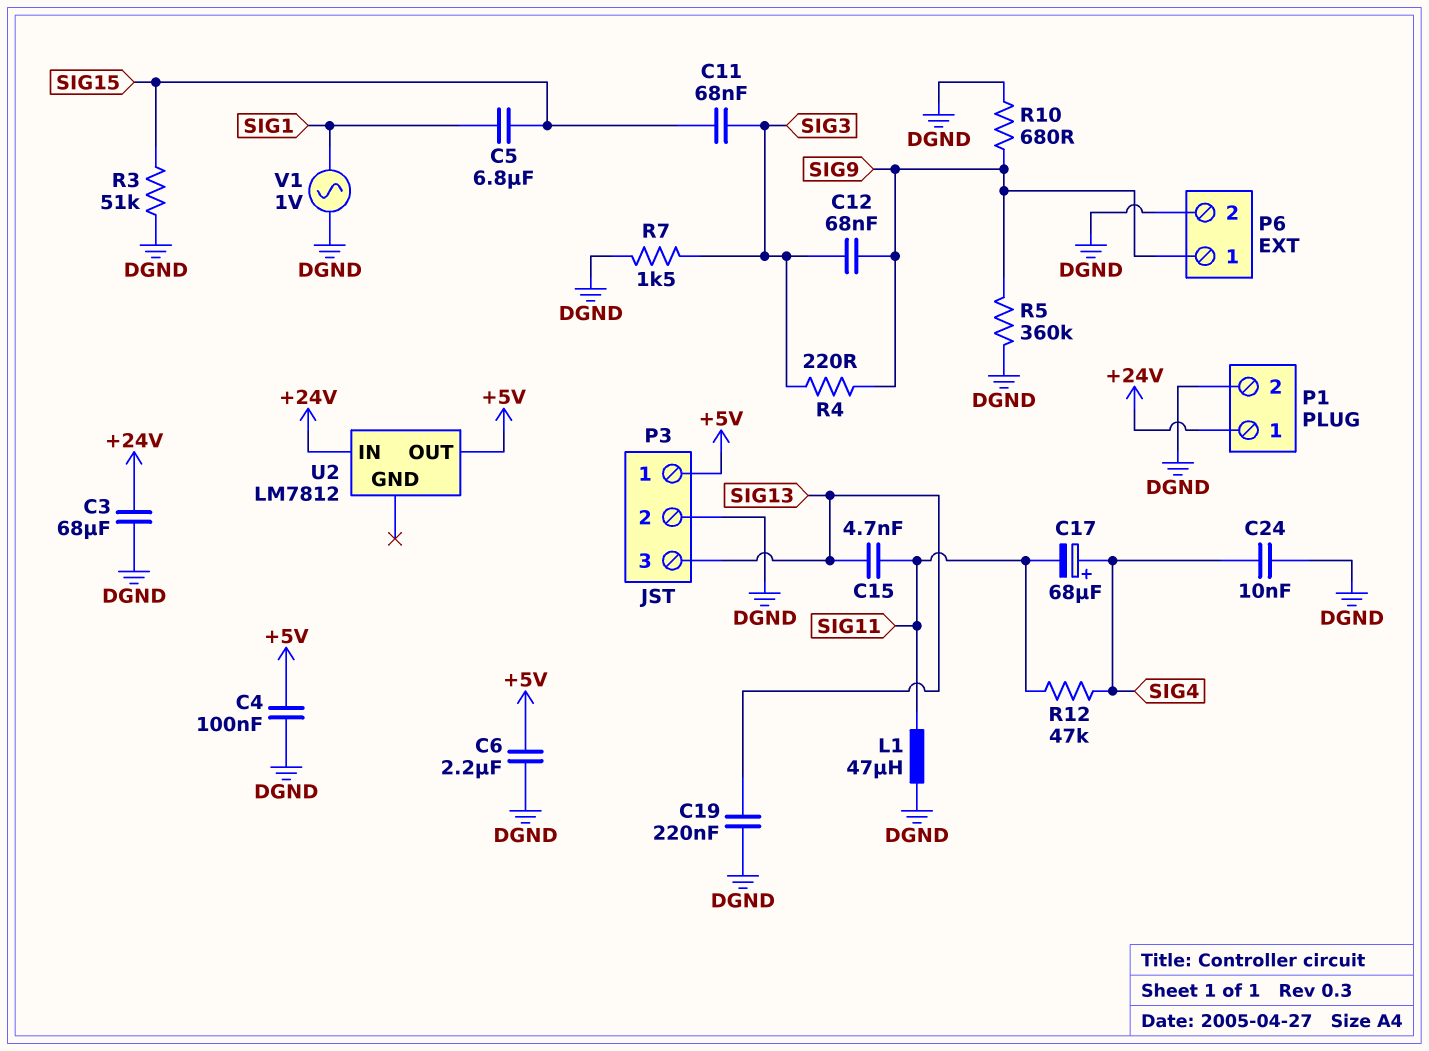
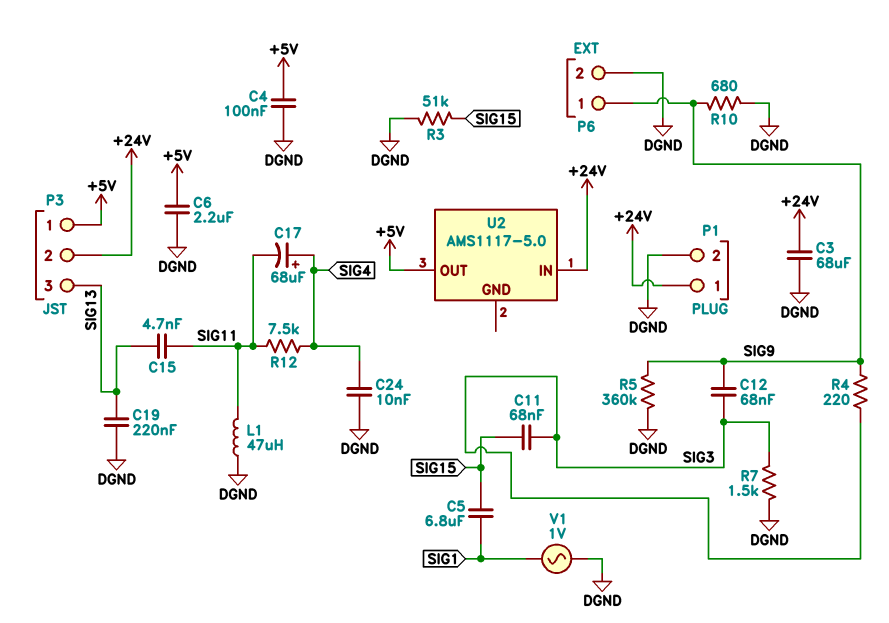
P3 pin 2: DGND -> +24V
R12: 47k (SIG4, SIG11) -> 7.5k (SIG4, SIG11)
U2: LM7812 -> AMS1117-5.0

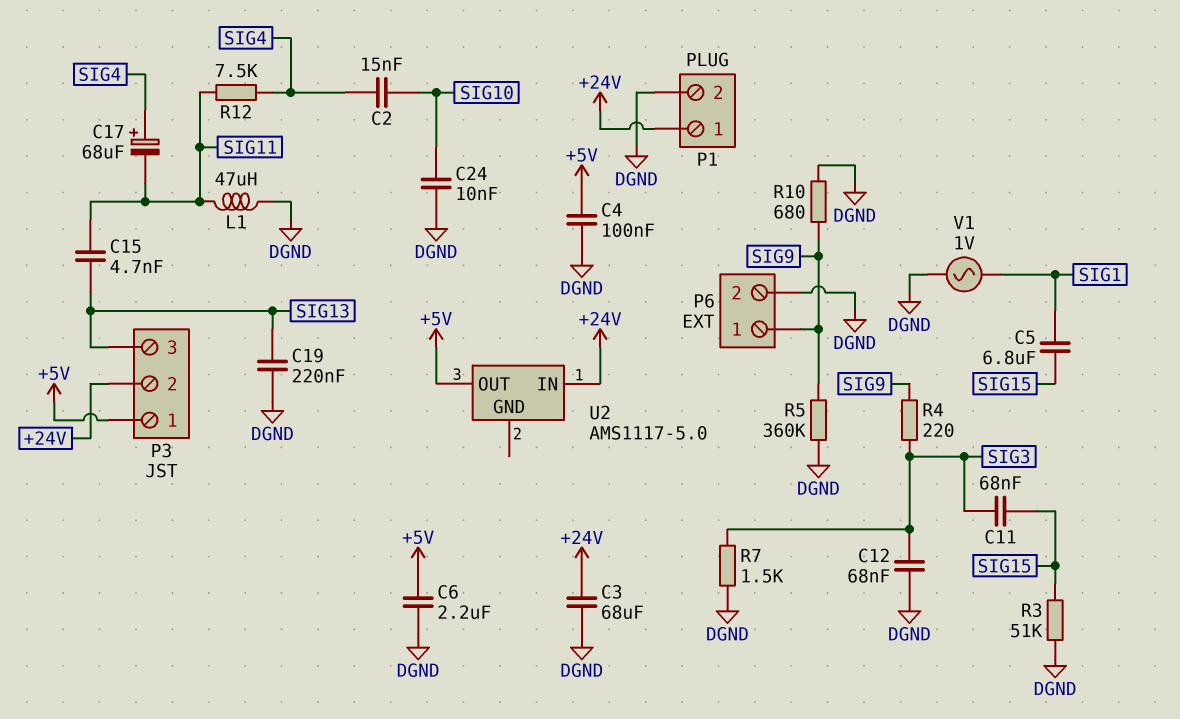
C2: none -> 15nF (SIG4, SIG10)
C12: 68nF (SIG3, SIG9) -> 68nF (DGND, SIG3)
C24: 10nF (DGND, SIG4) -> 10nF (DGND, SIG10)

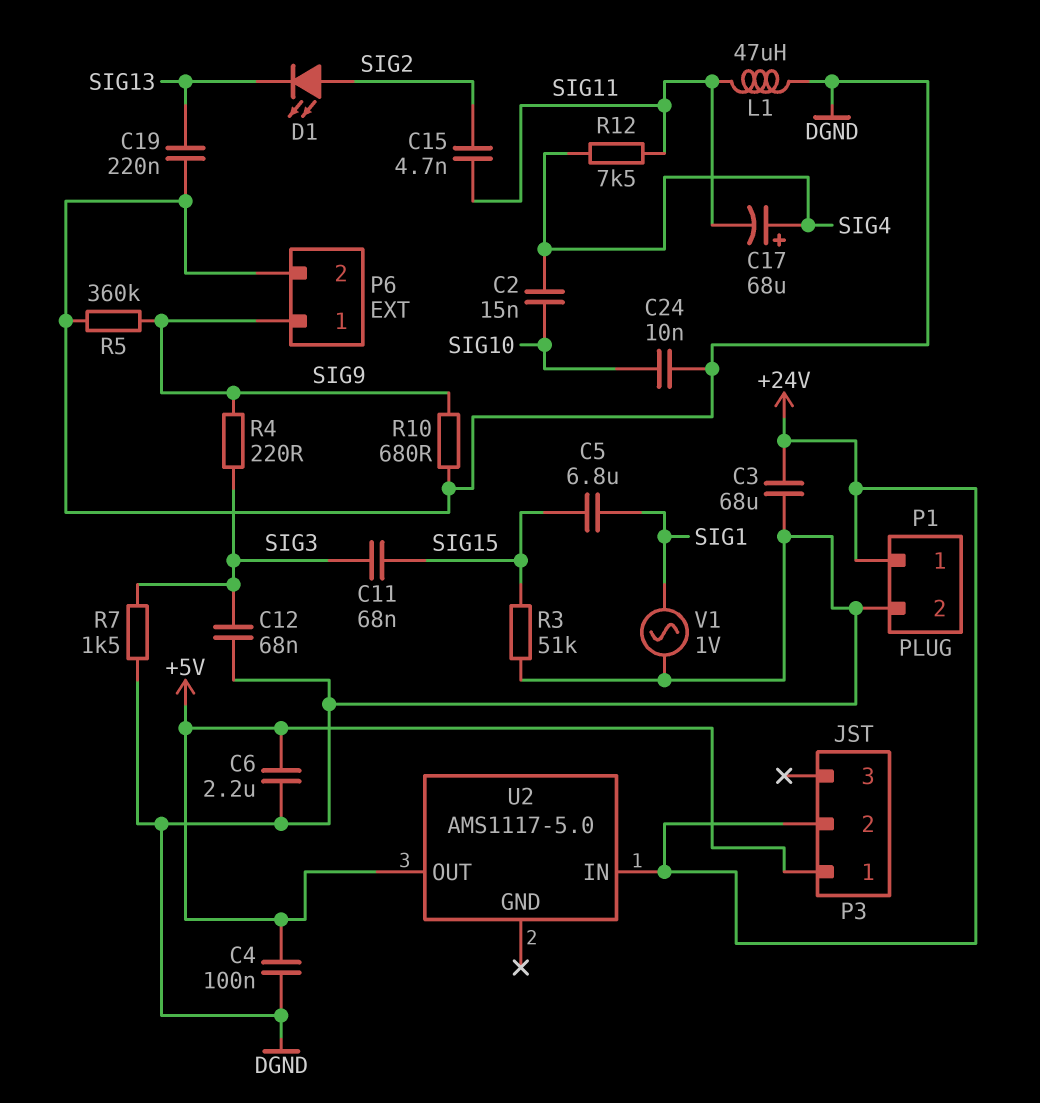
C15: 4.7nF (SIG11, SIG13) -> 4.7nF (SIG2, SIG11)
D1: none -> LED (A SIG2, K SIG13)
P3 pin 3: SIG13 -> none

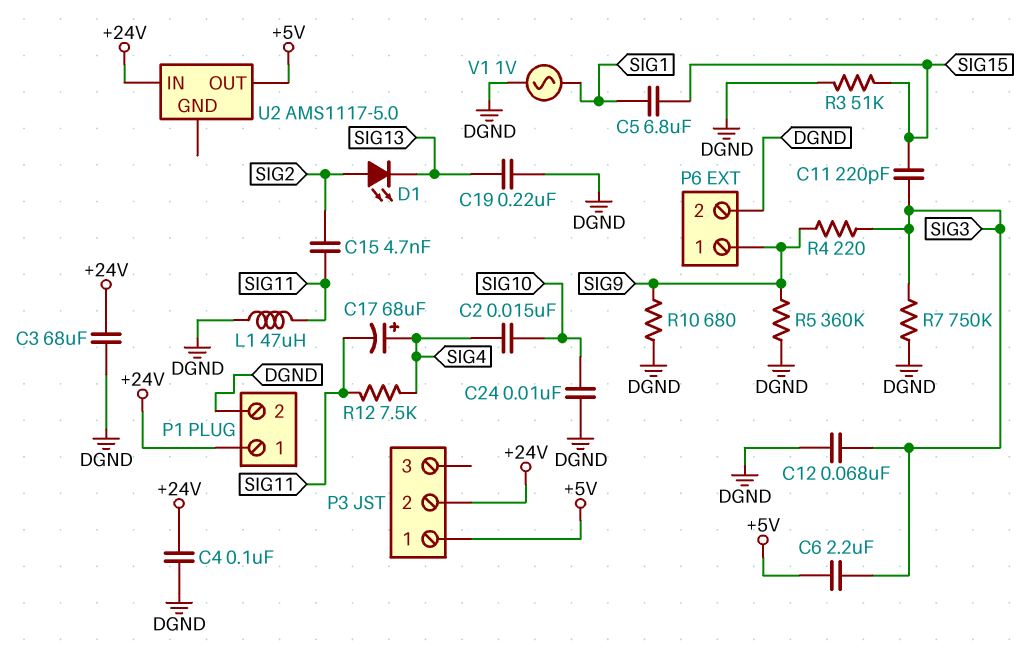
C4: 100nF (+5V, DGND) -> 100nF (+24V, DGND)
C6: 2.2uF (+5V, DGND) -> 2.2uF (+5V, SIG3)
C11: 68nF (SIG3, SIG15) -> 220pF (SIG3, SIG15)
R7: 1.5k (DGND, SIG3) -> 750k (DGND, SIG3)

